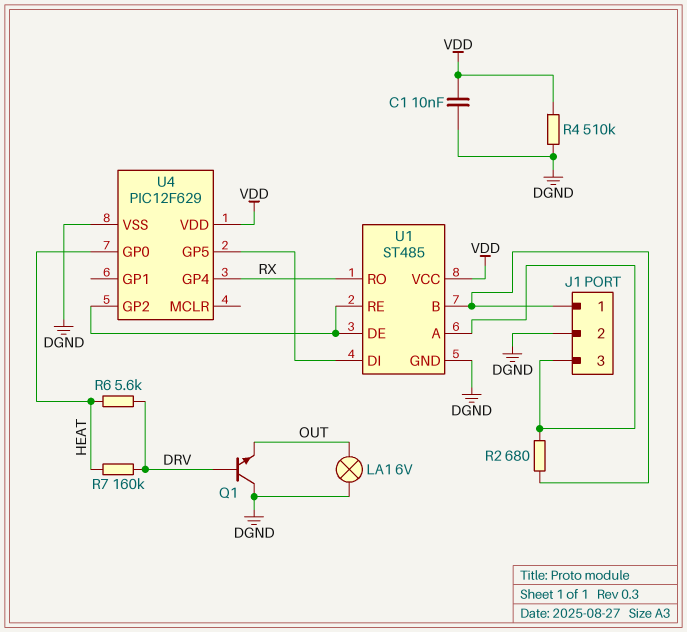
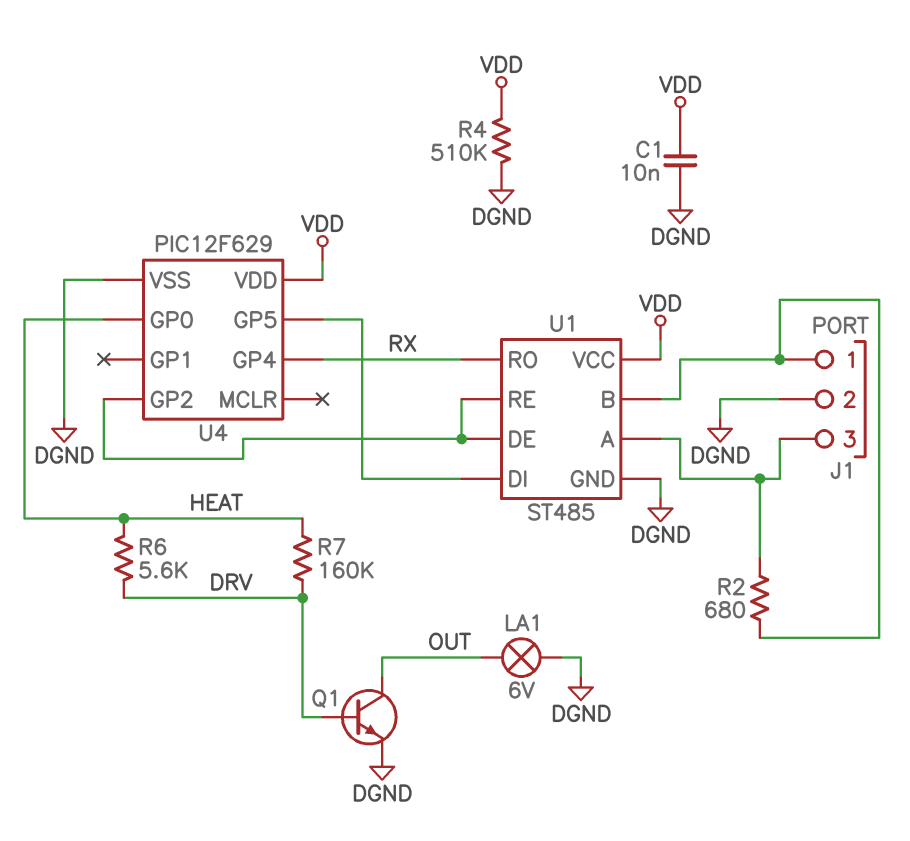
Q1: NPN (B DRV, C DGND, E OUT) -> NPN (B DRV, C OUT, E DGND)

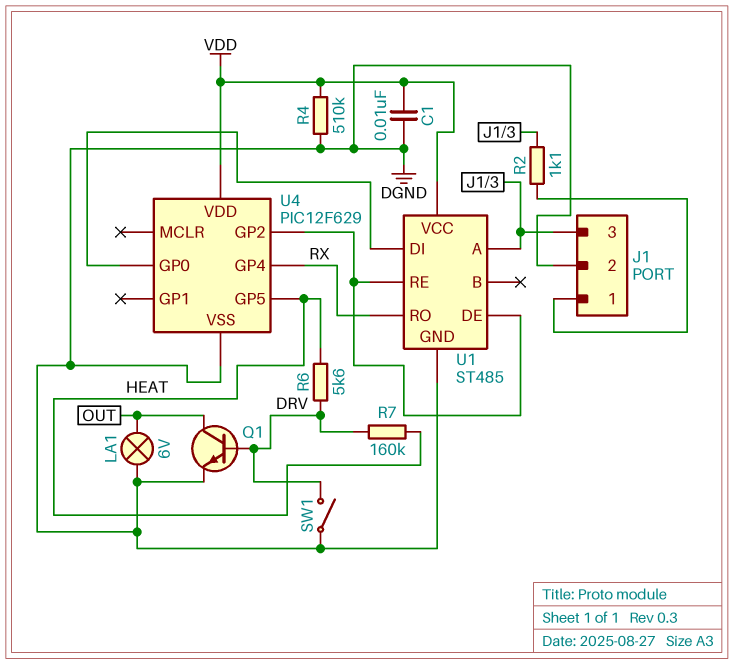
R2: 680 (J1/1, J1/3) -> 1.1k (J1/1, J1/3)
SW1: none -> switch (DGND, DRV)
U1 pin B: J1/1 -> none
U4 pin GP0: HEAT -> U1/DI
U4 pin GP5: U1/DI -> HEAT

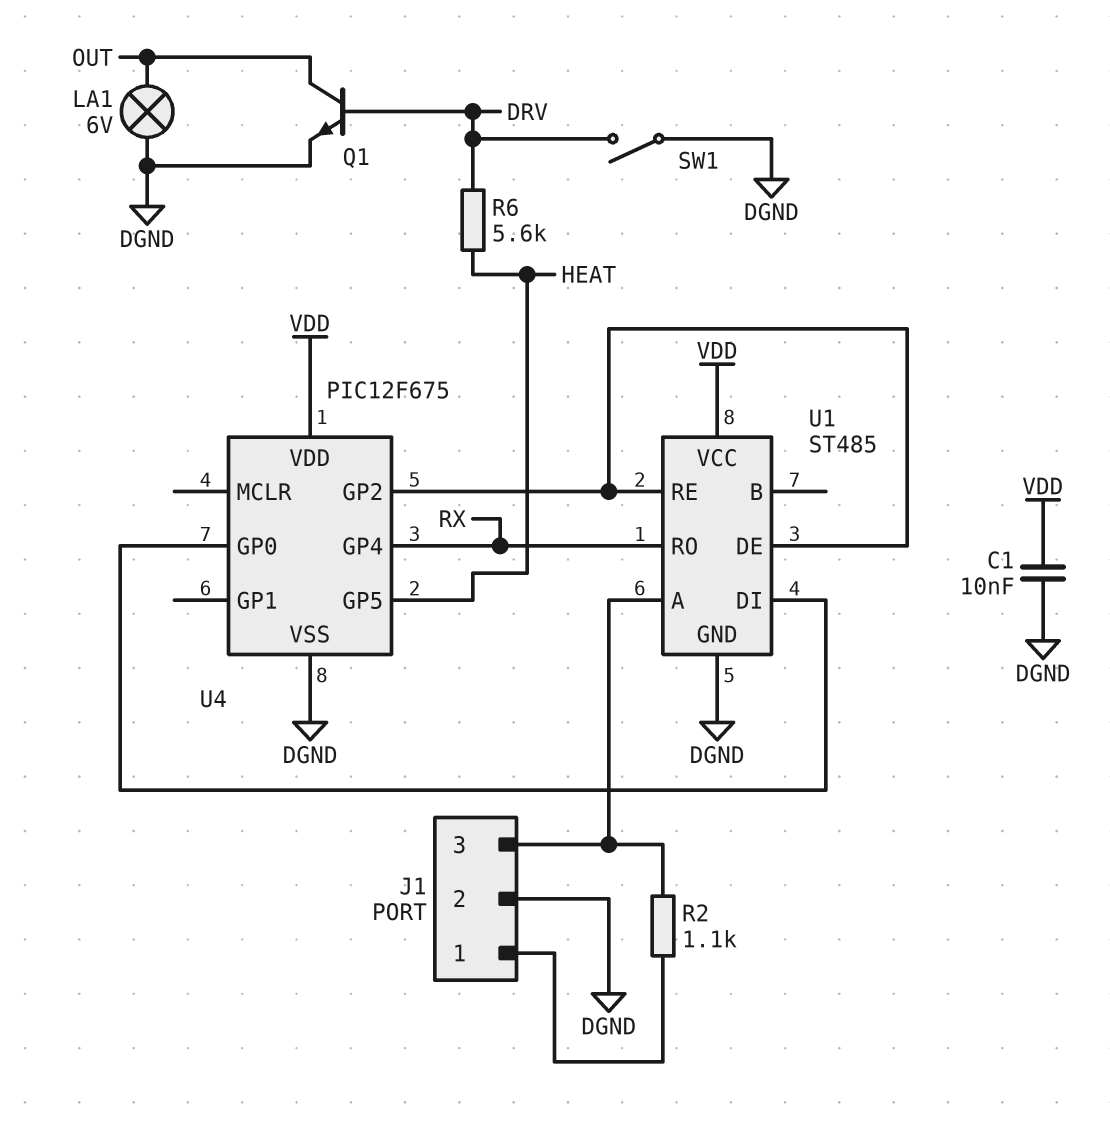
R4: 510k (DGND, VDD) -> none
R7: 160k (DRV, HEAT) -> none
U4: PIC12F629 -> PIC12F675

